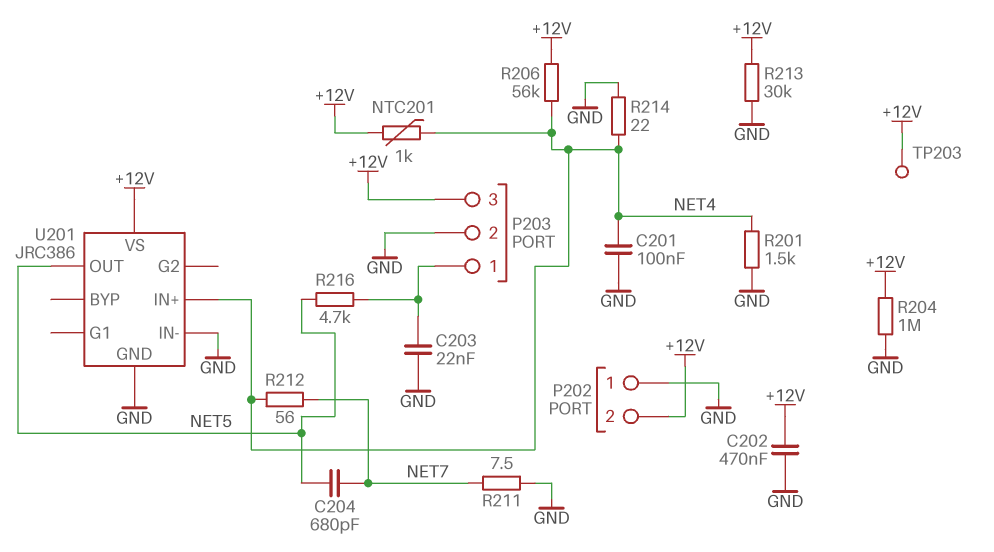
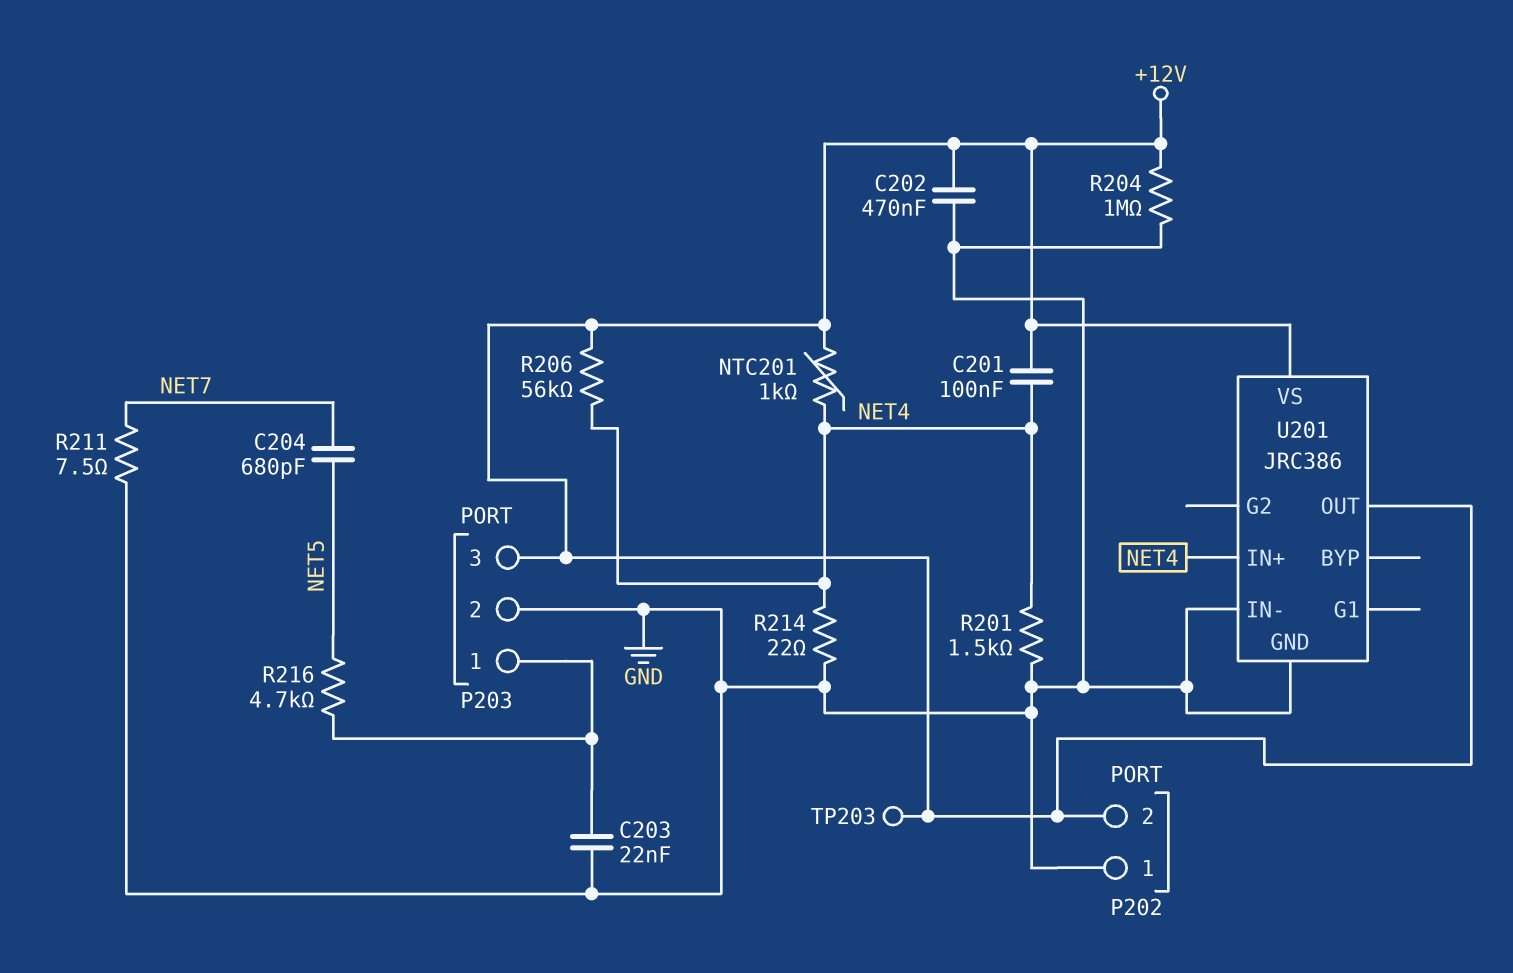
C201: 100nF (GND, NET4) -> 100nF (+12V, NET4)
R212: 56 (NET4, NET7) -> none
R213: 30k (+12V, GND) -> none
U201 pin OUT: NET5 -> +12V

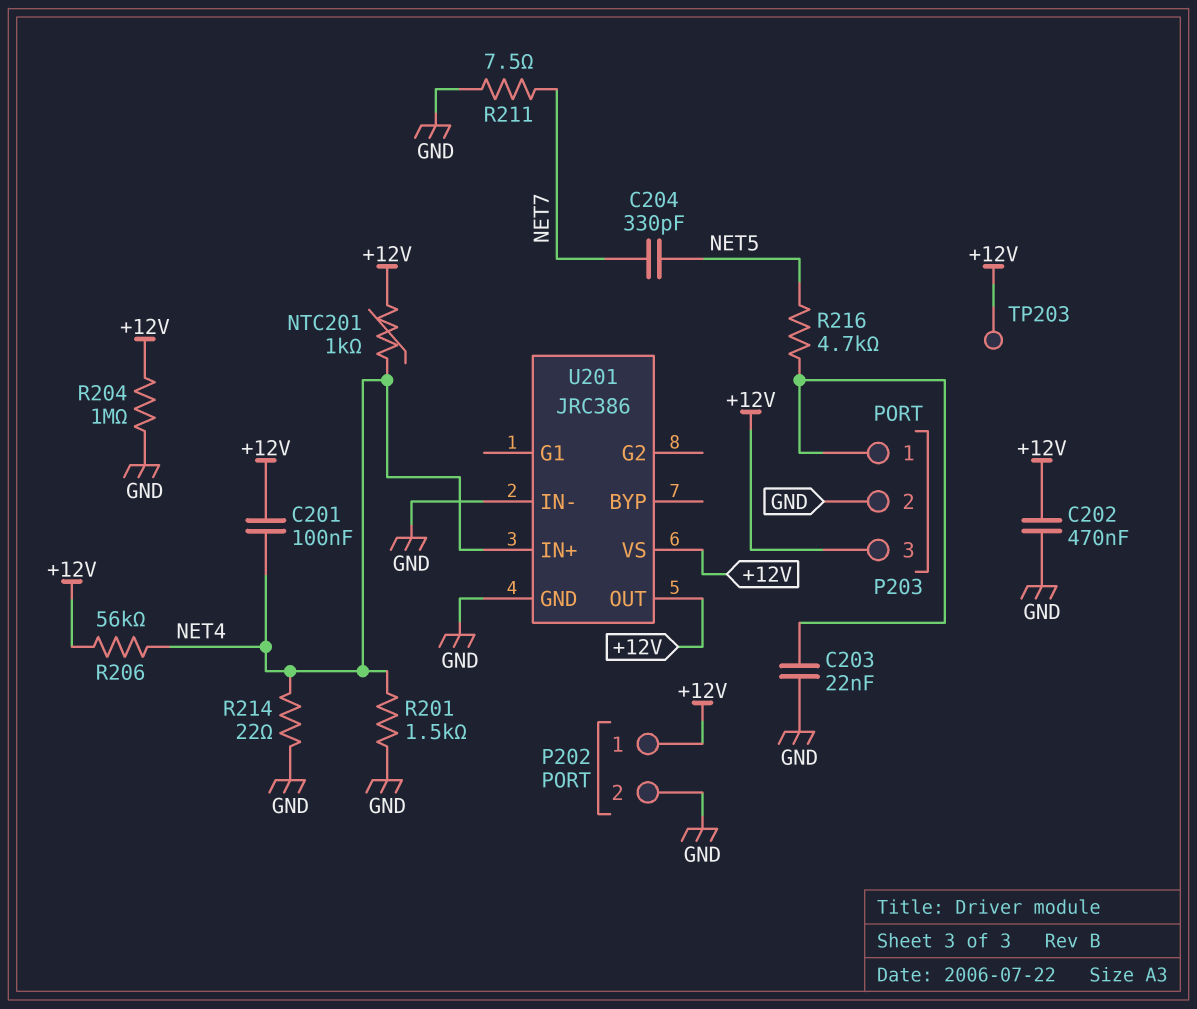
C204: 680pF (NET5, NET7) -> 330pF (NET5, NET7)
P202 pin 1: GND -> +12V
P202 pin 2: +12V -> GND

